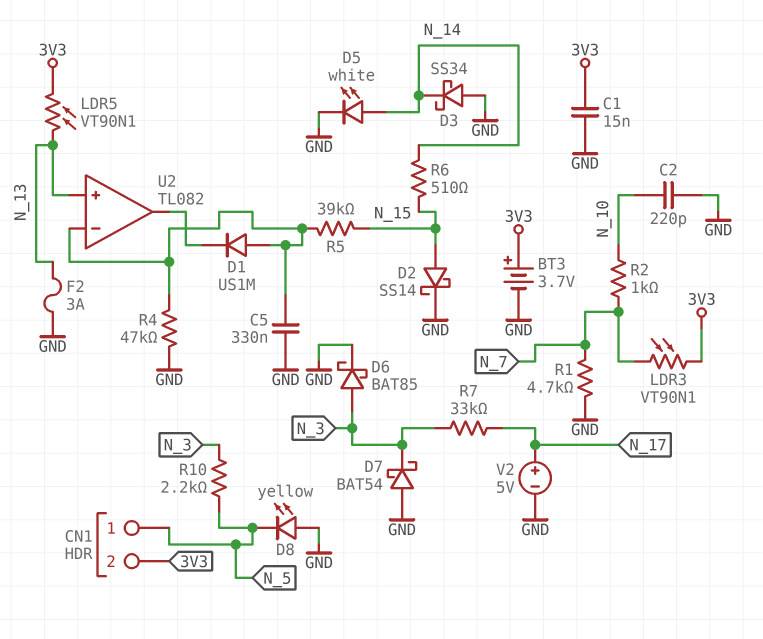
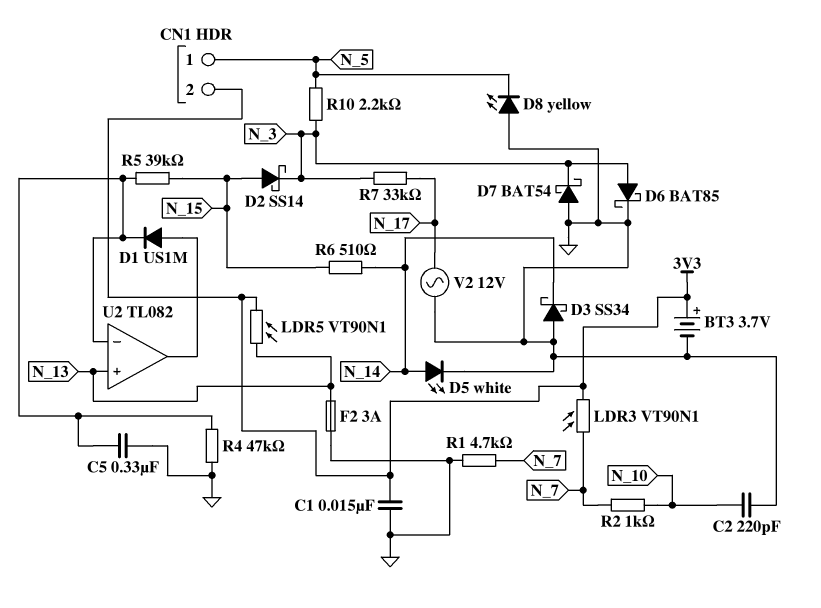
D1: diode US1M (A U2/in-, K U2/out) -> diode US1M (A U2/out, K U2/in-)
D2: schottky SS14 (A N_15, K GND) -> schottky SS14 (A N_15, K N_3)
V2: 5V (plus N_17, minus GND) -> AC 12V (GND, N_17)

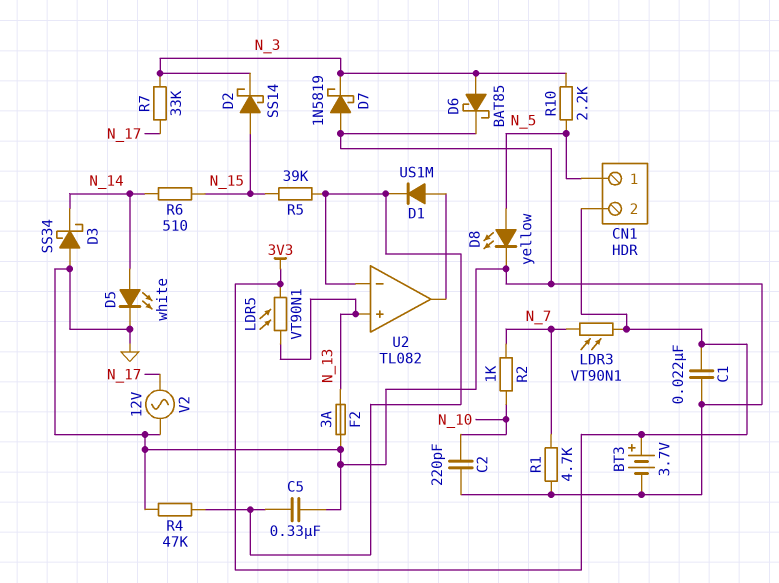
C1: 15nF (3V3, GND) -> 22nF (3V3, GND)
D7: schottky BAT54 (A GND, K N_3) -> schottky 1N5819 (A GND, K N_3)
D8: LED yellow (A GND, K N_5) -> LED yellow (A N_5, K GND)

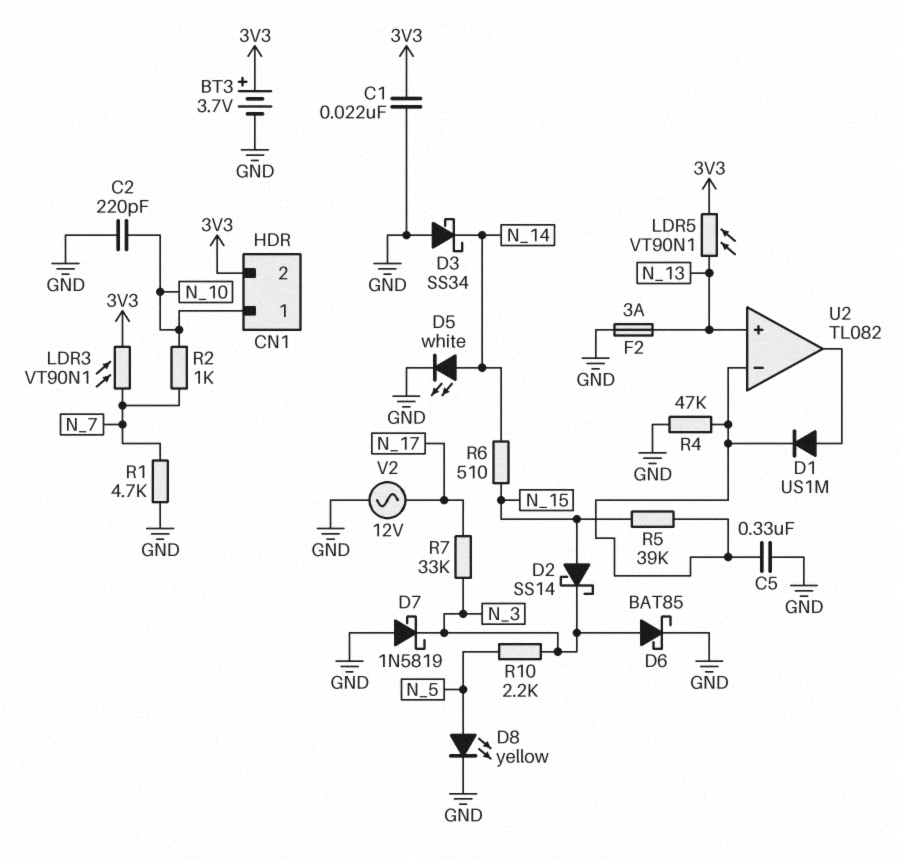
CN1 pin 1: N_5 -> N_10

